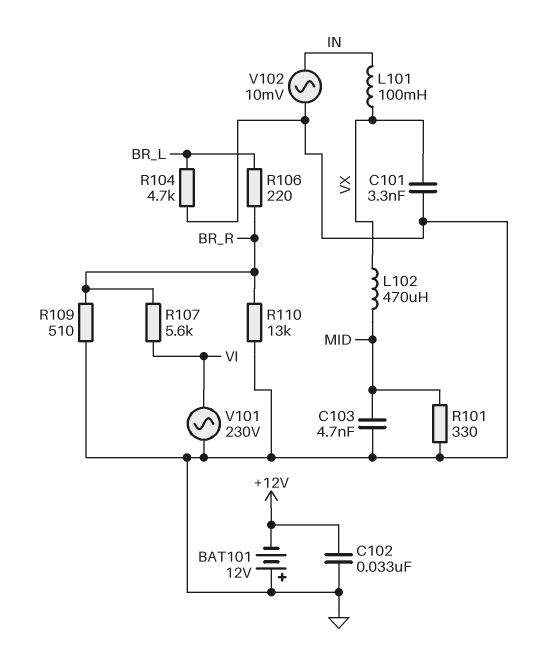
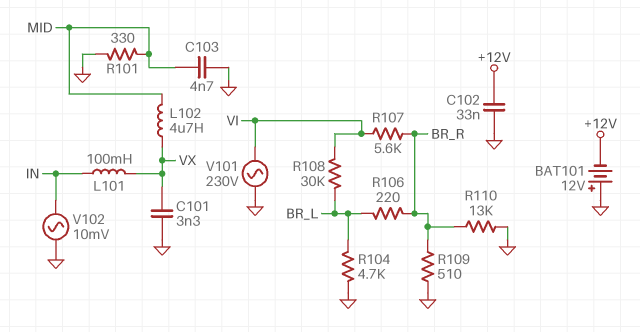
L102: 470uH (MID, VX) -> 4.7uH (MID, VX)
R108: none -> 30k (BR_L, VI)

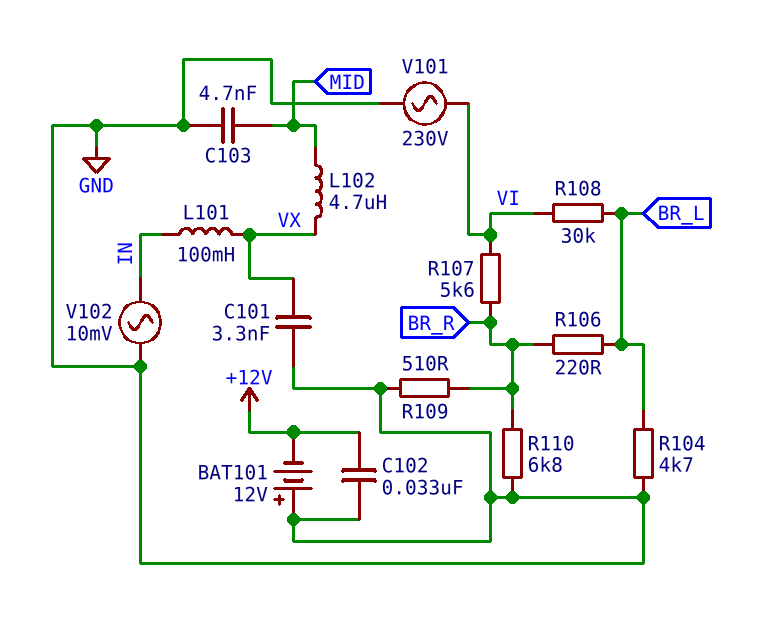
R101: 330 (GND, MID) -> none
R110: 13k (BR_R, GND) -> 6.8k (BR_R, GND)

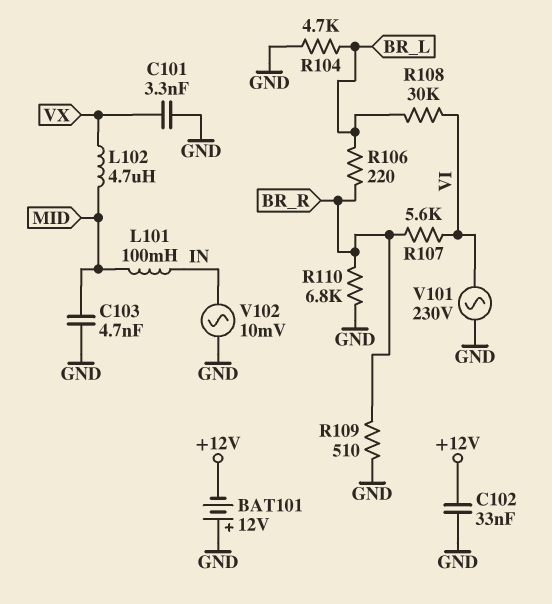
L101: 100mH (IN, VX) -> 100mH (IN, MID)

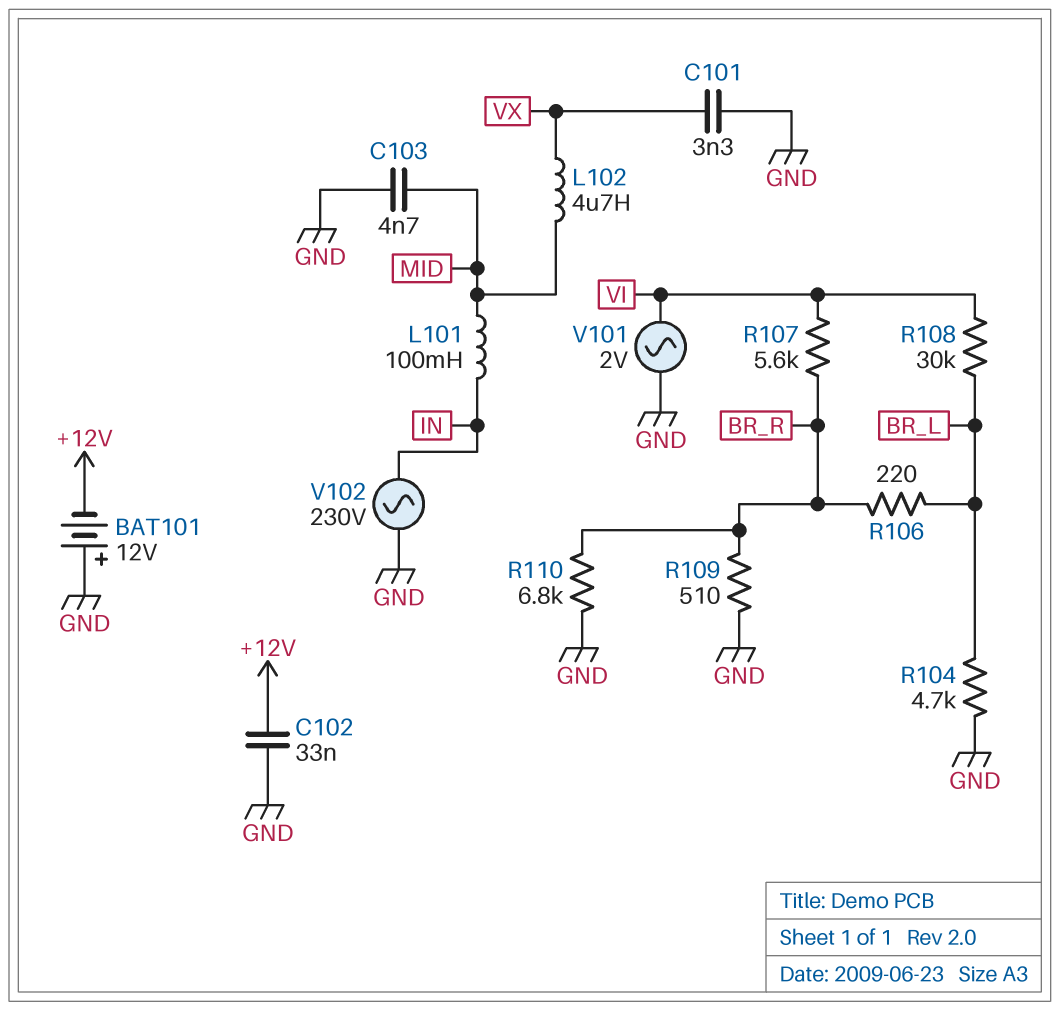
V101: AC 230V (GND, VI) -> AC 2V (GND, VI)
V102: AC 10mV (GND, IN) -> AC 230V (GND, IN)

